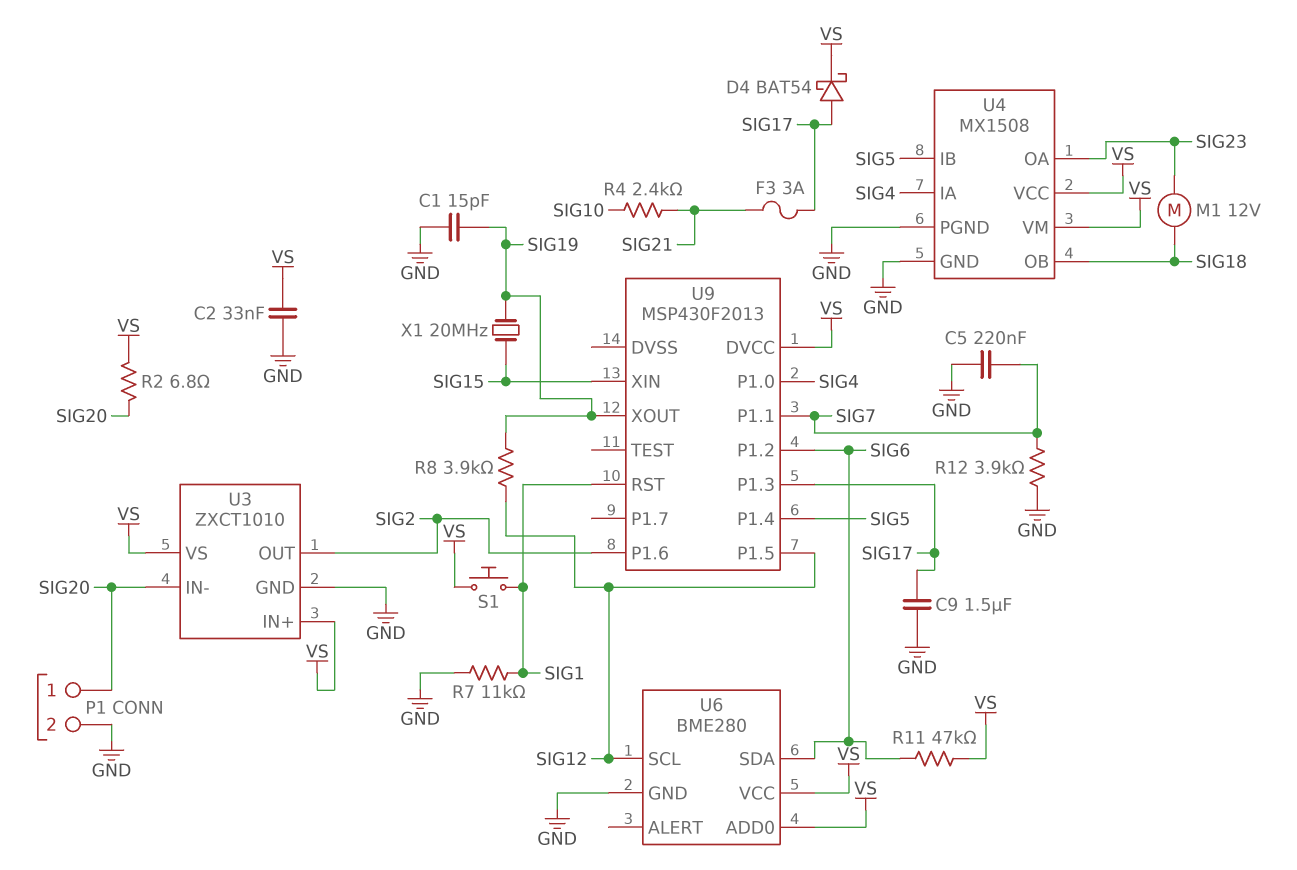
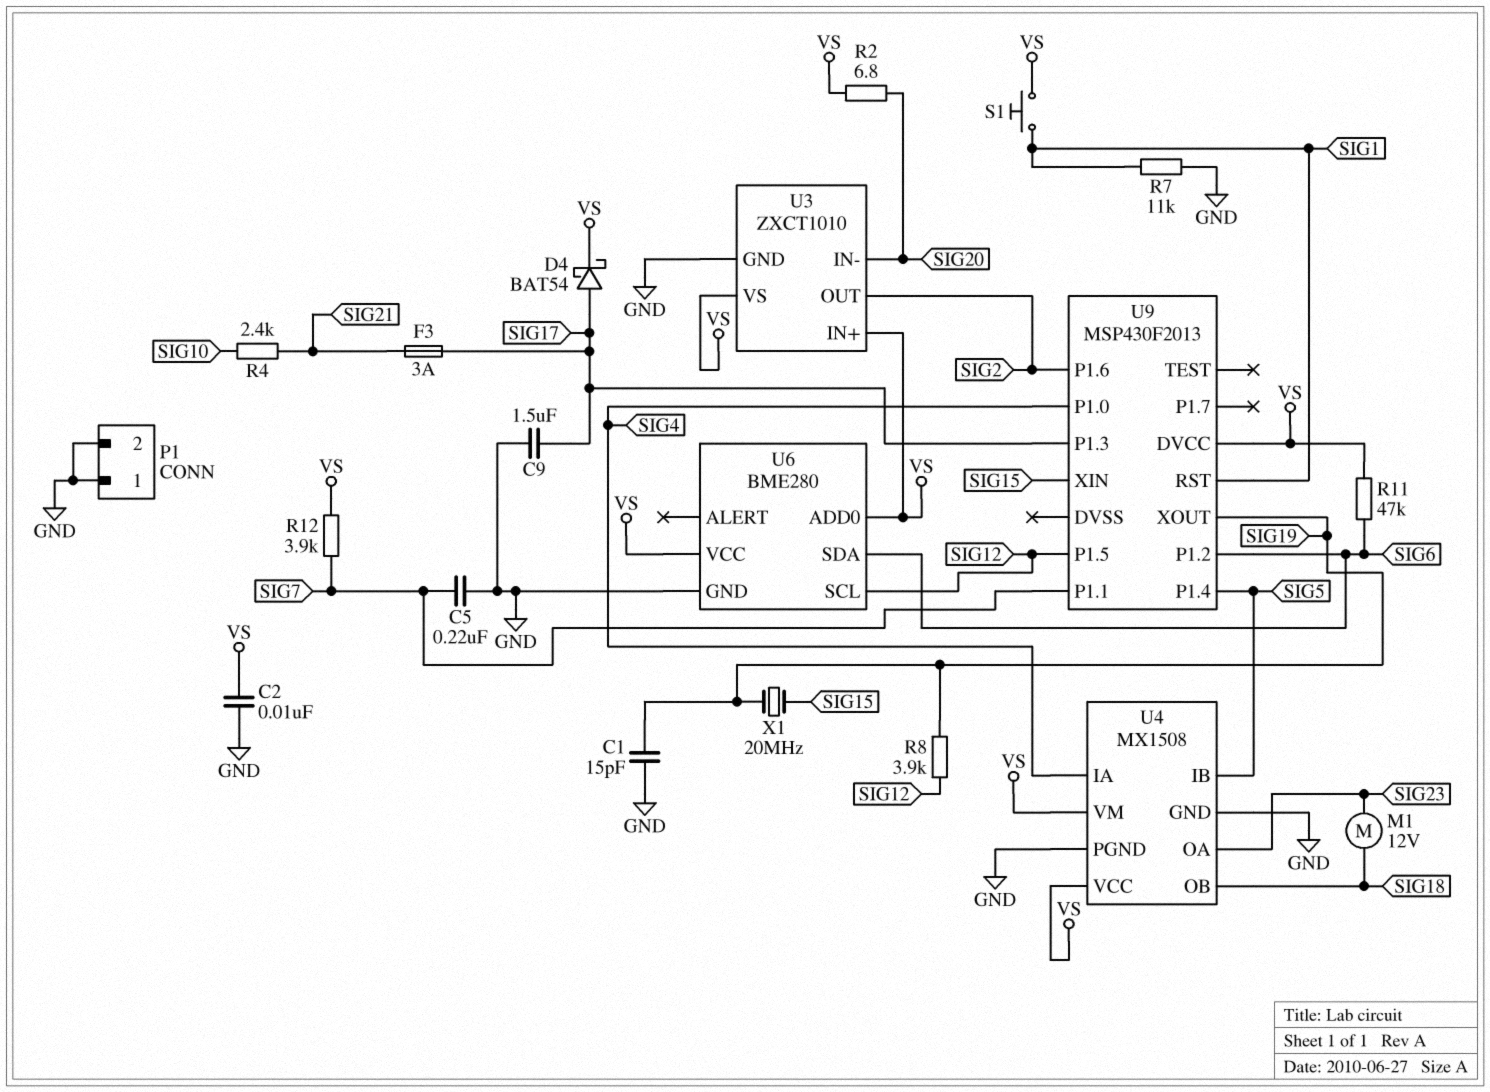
C2: 33nF (GND, VS) -> 10nF (GND, VS)
P1 pin 1: SIG20 -> GND
R12: 3.9k (GND, SIG7) -> 3.9k (SIG7, VS)

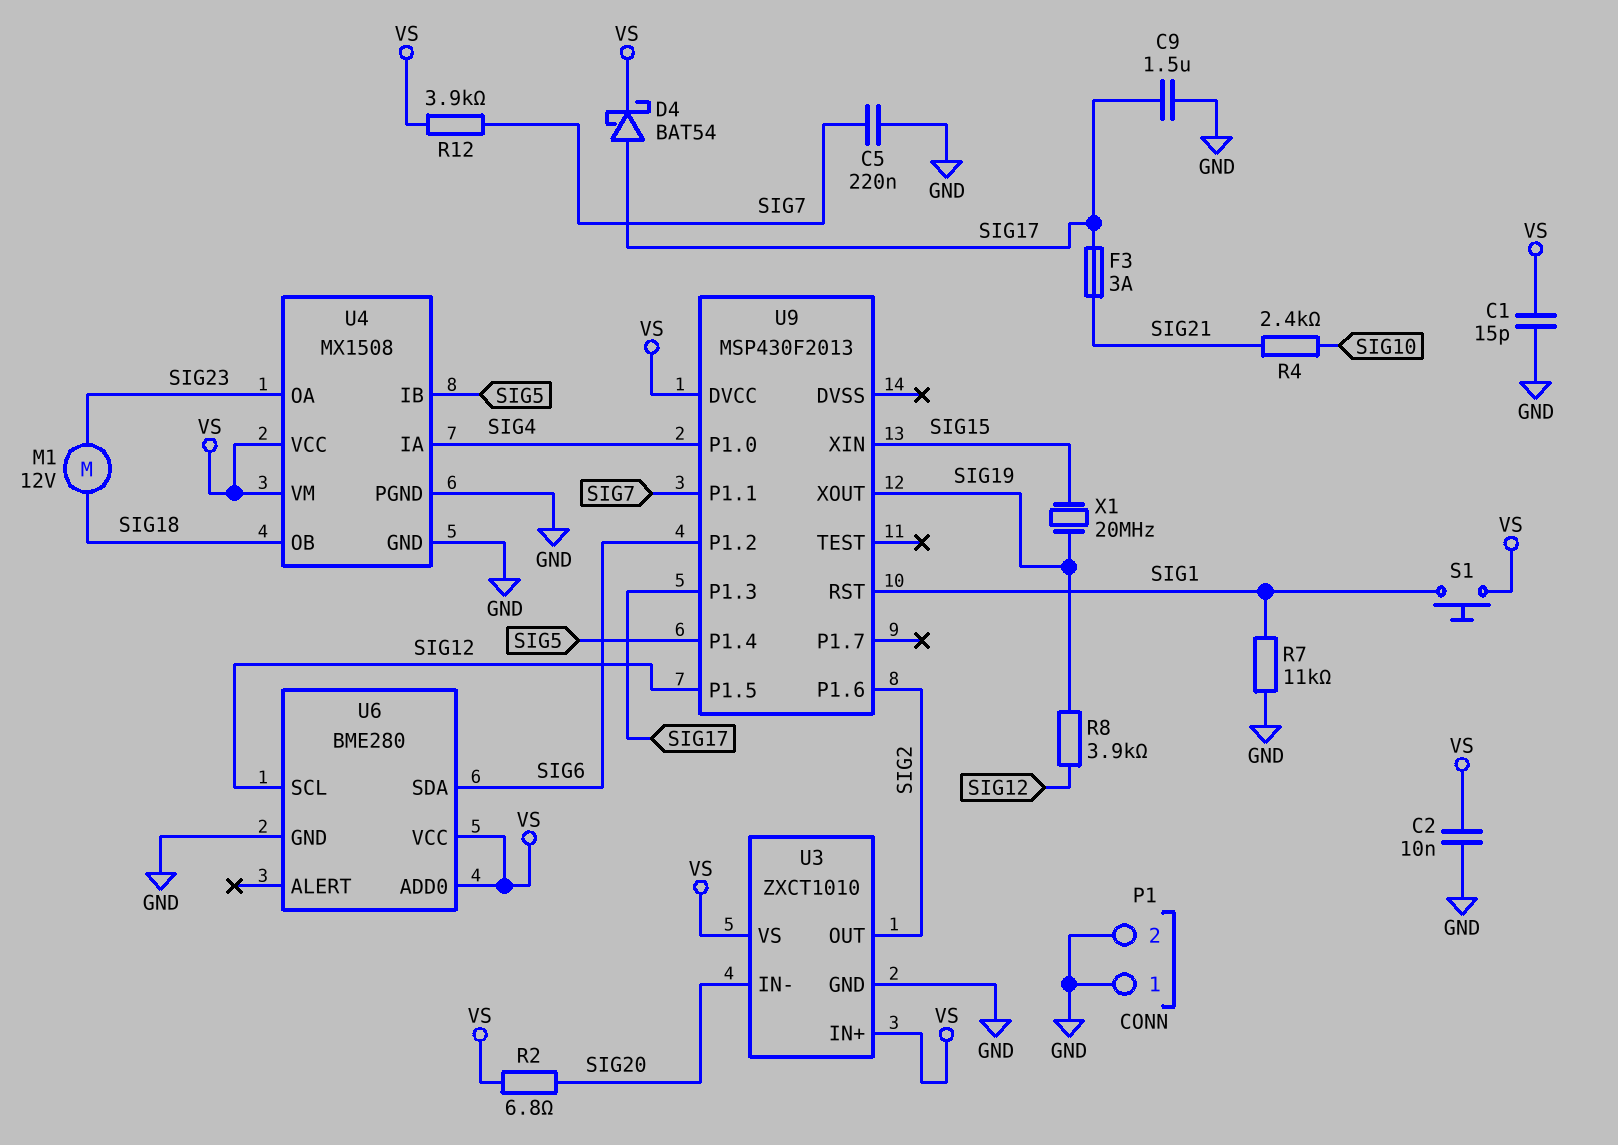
C1: 15pF (GND, SIG19) -> 15pF (GND, VS)
R11: 47k (SIG6, VS) -> none

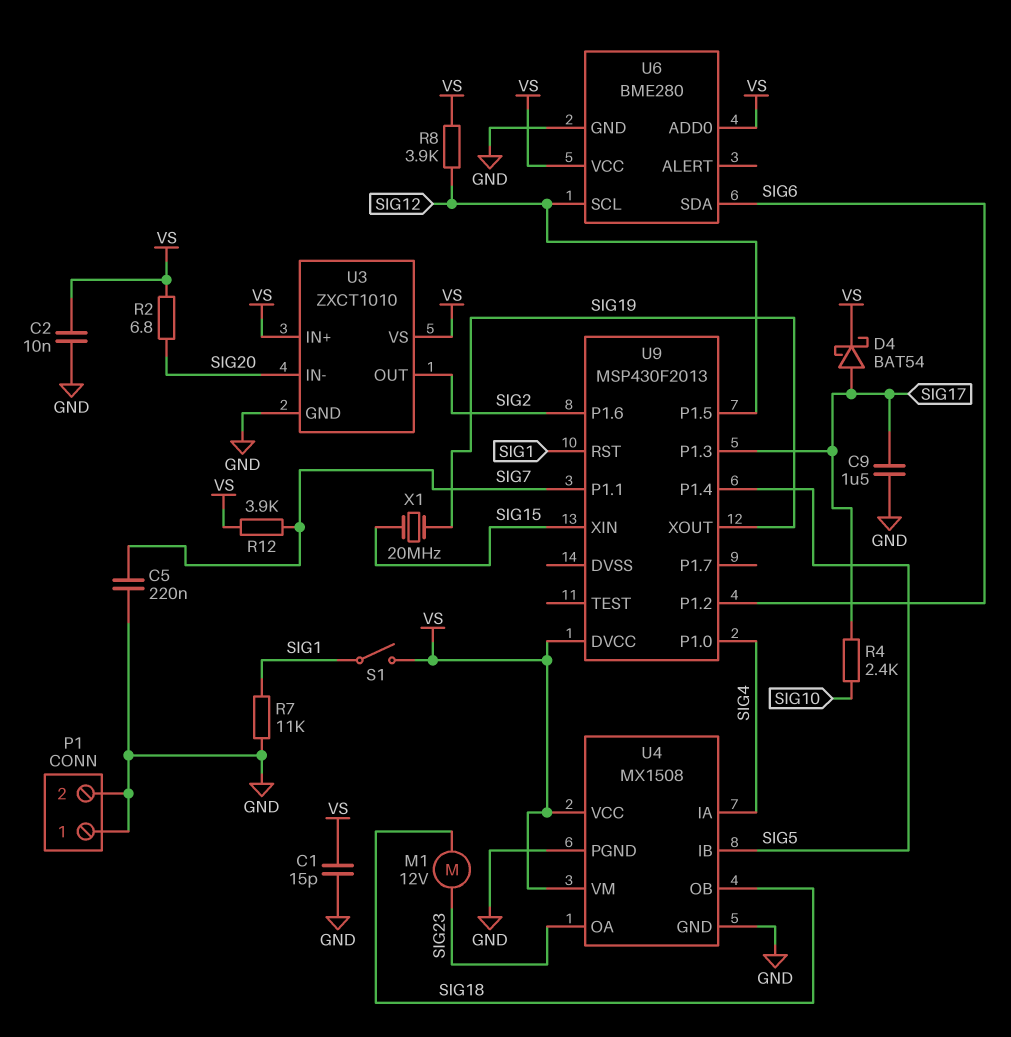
F3: 3A (SIG17, SIG21) -> none
R4: 2.4k (SIG10, SIG21) -> 2.4k (SIG10, SIG17)
R8: 3.9k (SIG12, SIG19) -> 3.9k (SIG12, VS)
S1: button (SIG1, VS) -> switch (SIG1, VS)

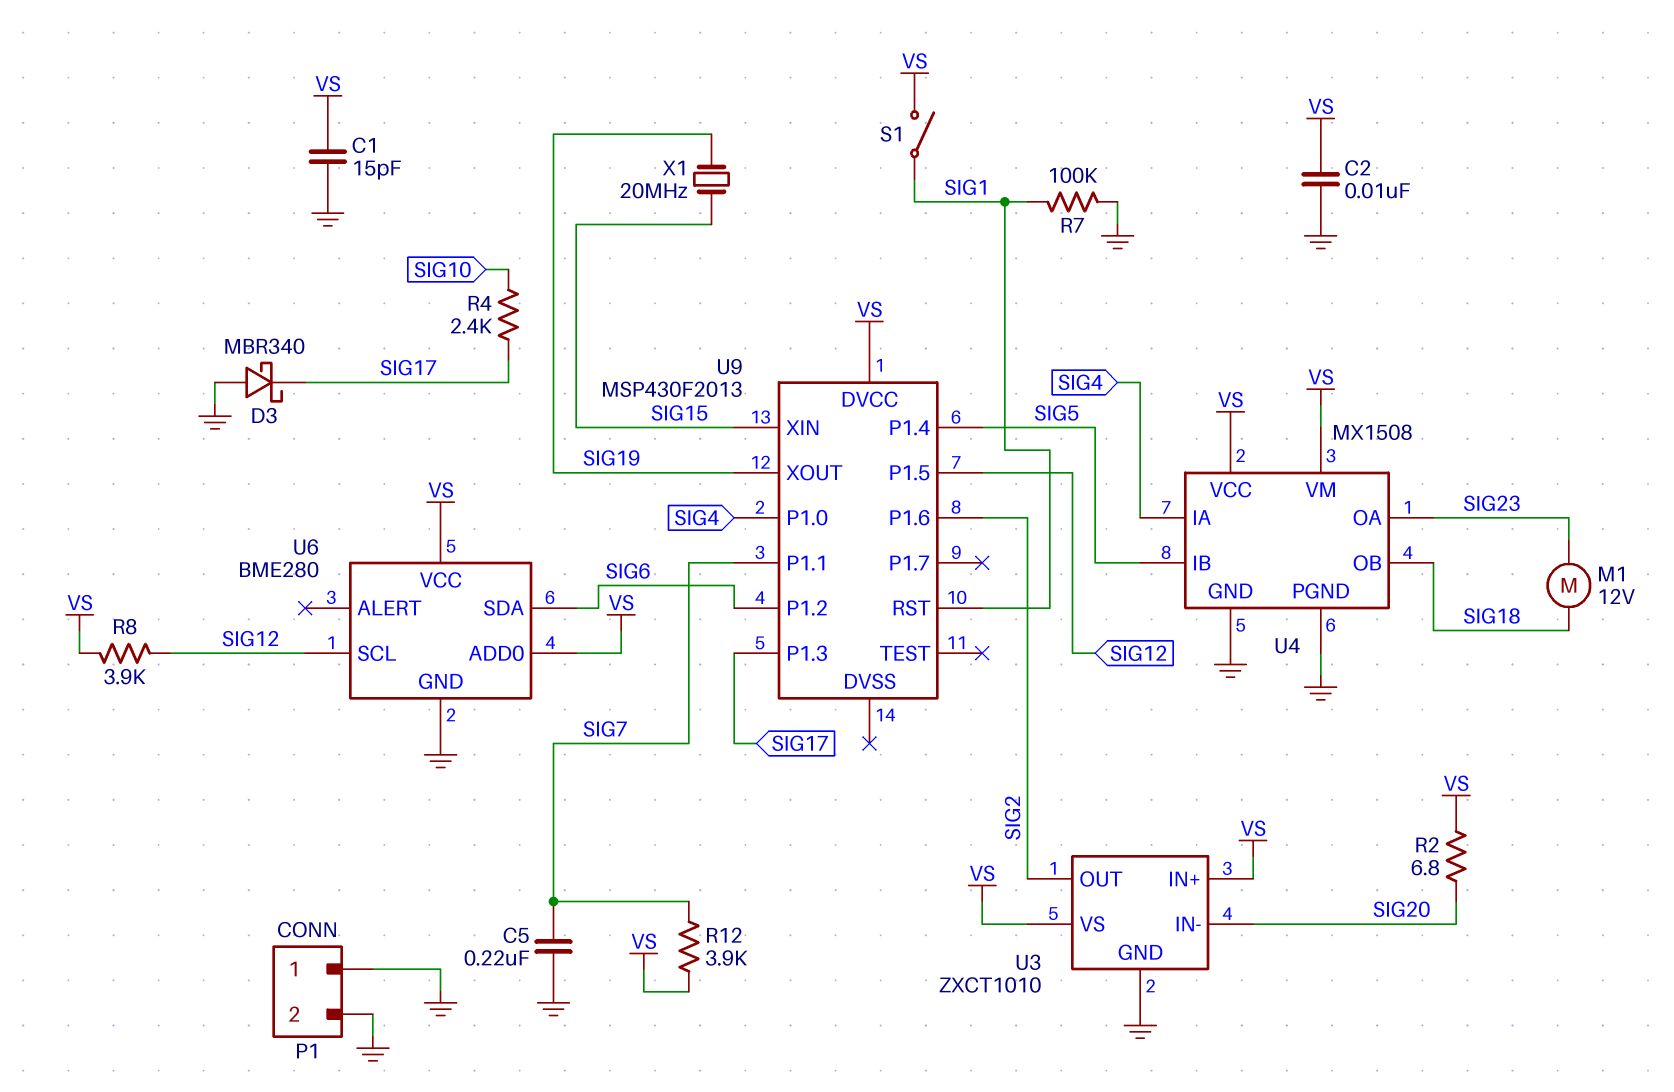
C9: 1.5uF (GND, SIG17) -> none
D3: none -> schottky MBR340 (A GND, K SIG17)
D4: schottky BAT54 (A SIG17, K VS) -> none
R7: 11k (GND, SIG1) -> 100k (GND, SIG1)

